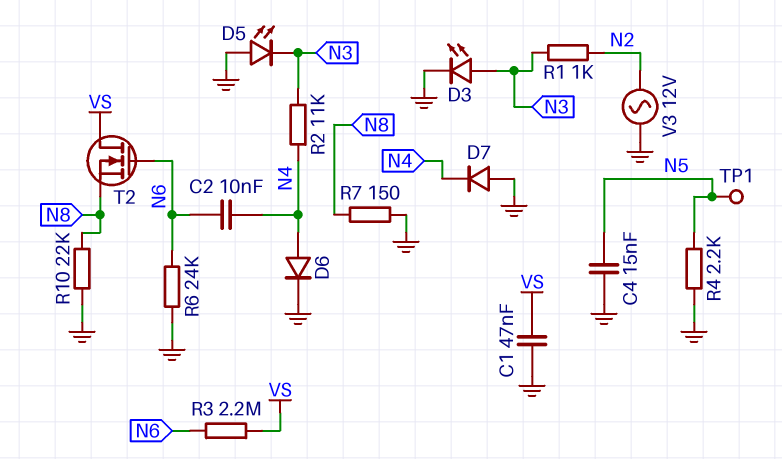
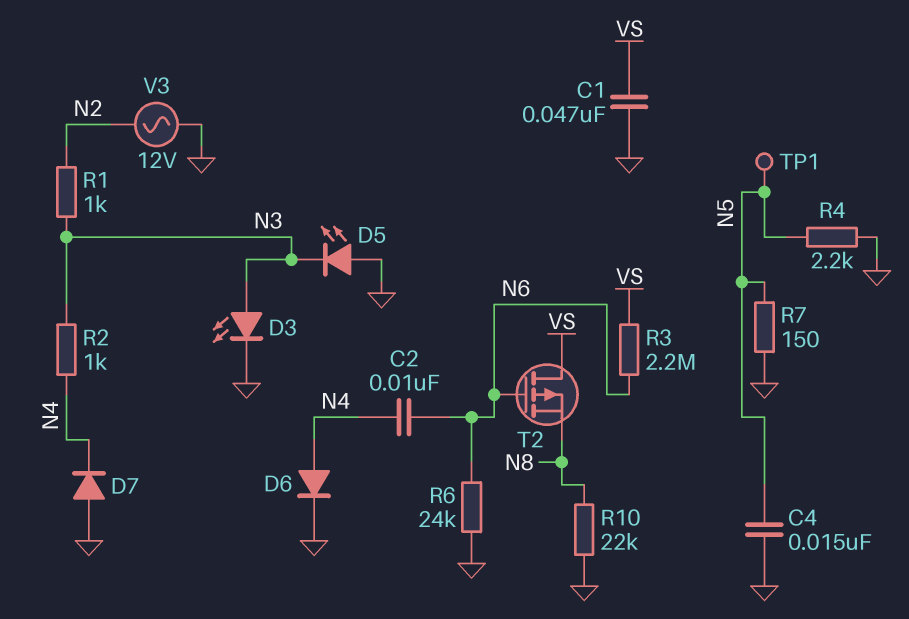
R2: 11k (N3, N4) -> 1k (N3, N4)
R7: 150 (GND, N8) -> 150 (GND, N5)
T2: NMOS (G N6, D VS, S N8) -> PMOS (G N6, D VS, S N8)

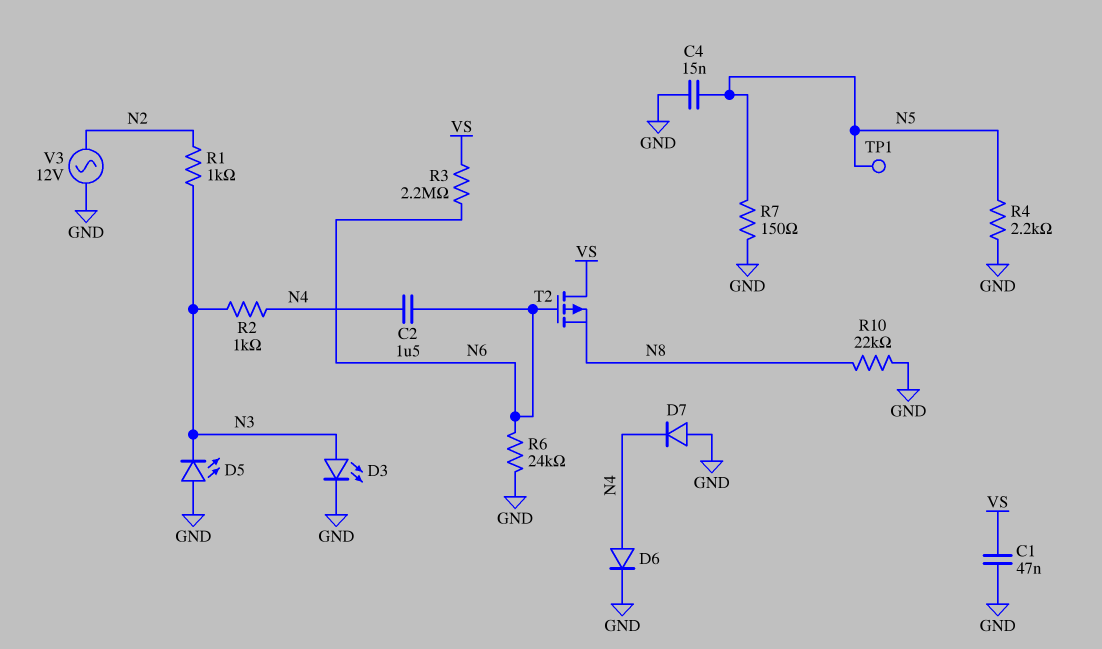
C2: 10nF (N4, N6) -> 1.5uF (N4, N6)

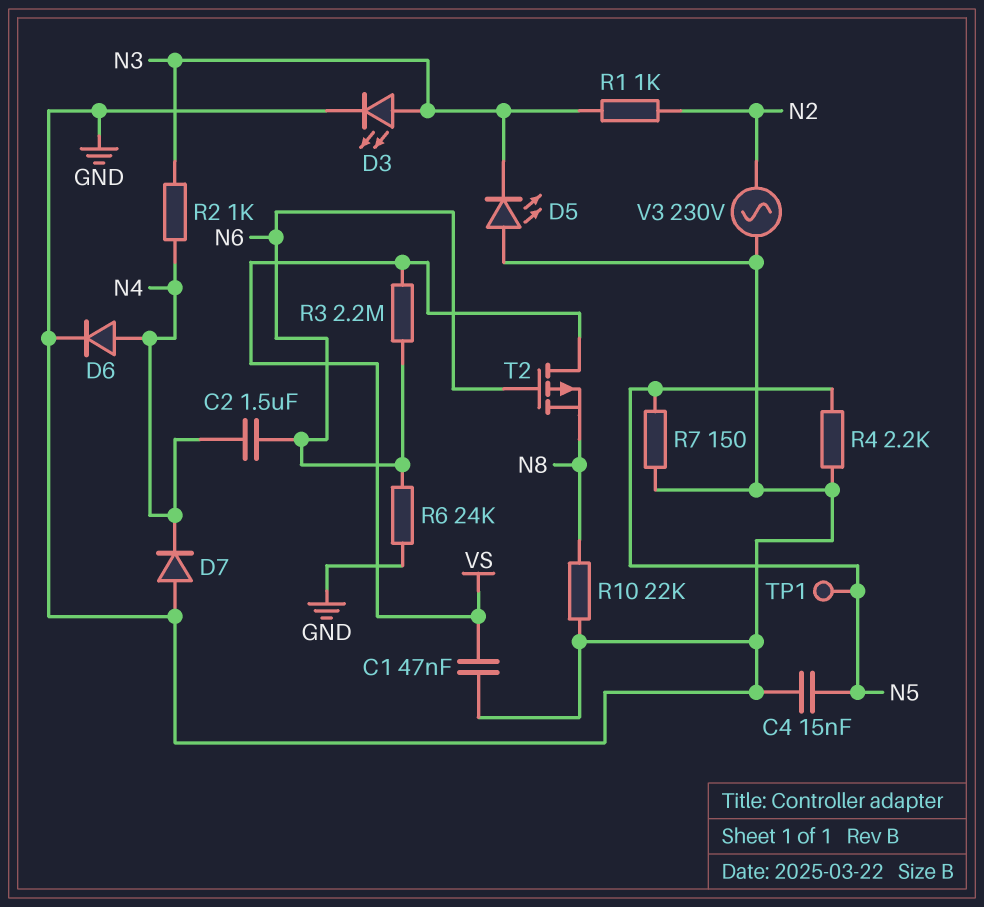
V3: AC 12V (GND, N2) -> AC 230V (GND, N2)

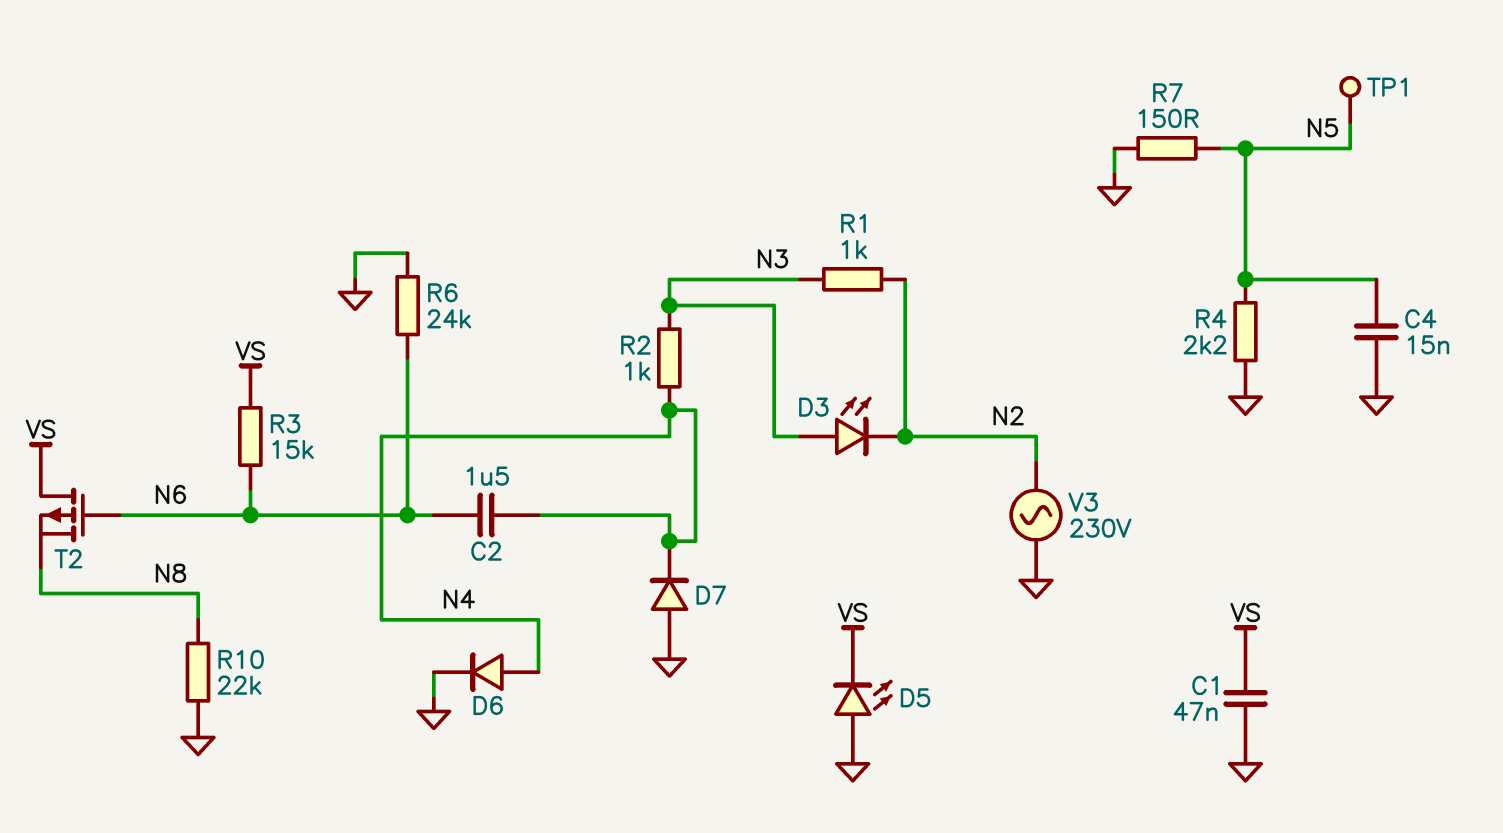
D3: LED (A N3, K GND) -> LED (A N3, K N2)
D5: LED (A GND, K N3) -> LED (A GND, K VS)
R3: 2.2M (N6, VS) -> 15k (N6, VS)

